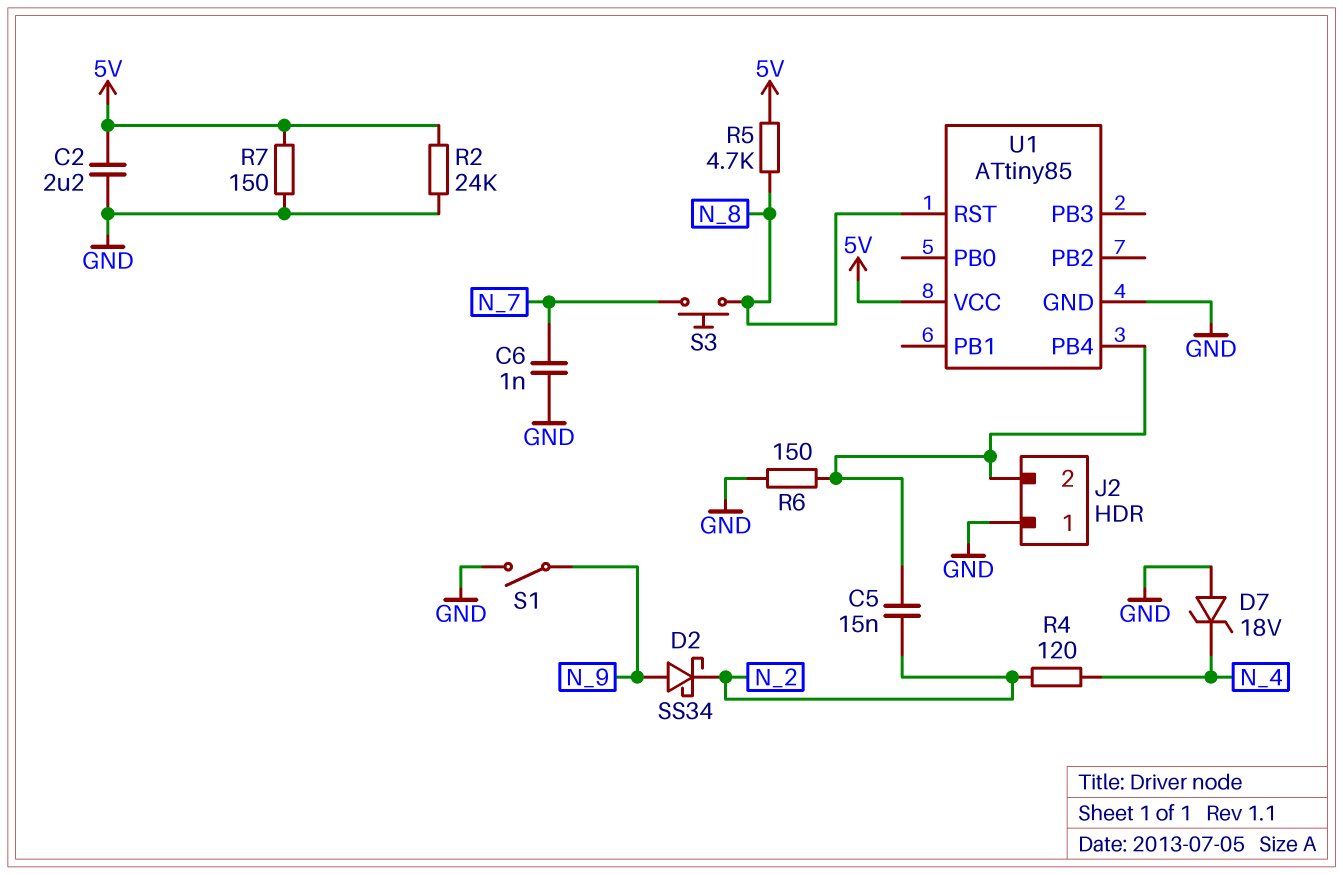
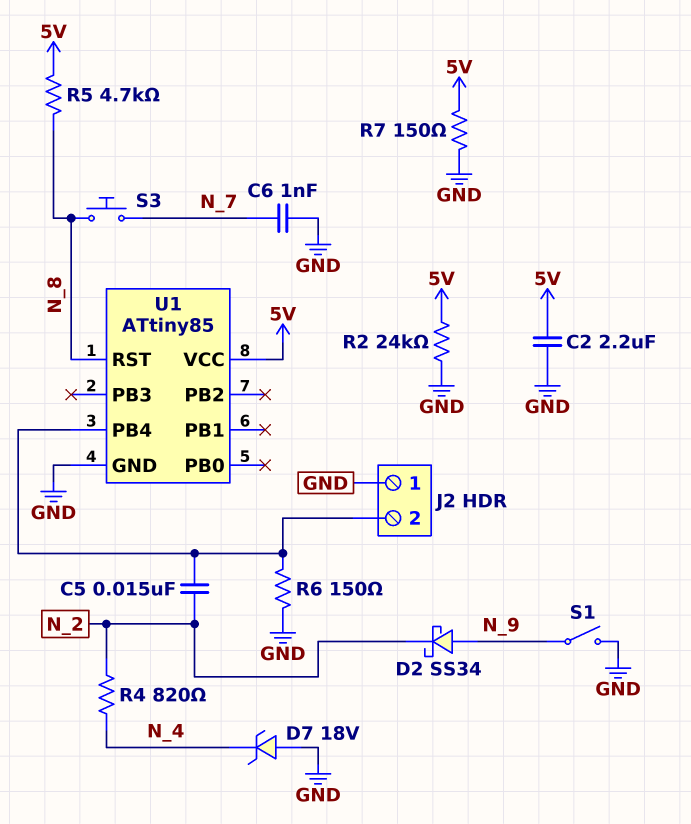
R4: 120 (N_2, N_4) -> 820 (N_2, N_4)

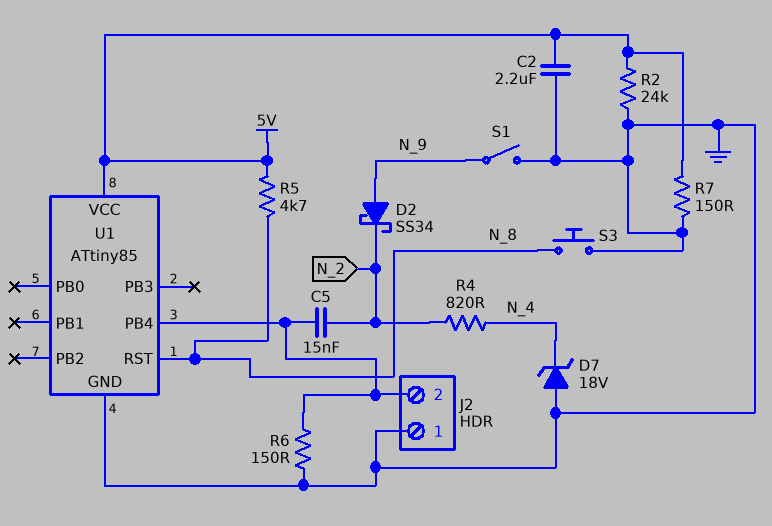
C6: 1nF (GND, N_7) -> none
S3: button (N_7, N_8) -> button (GND, N_8)

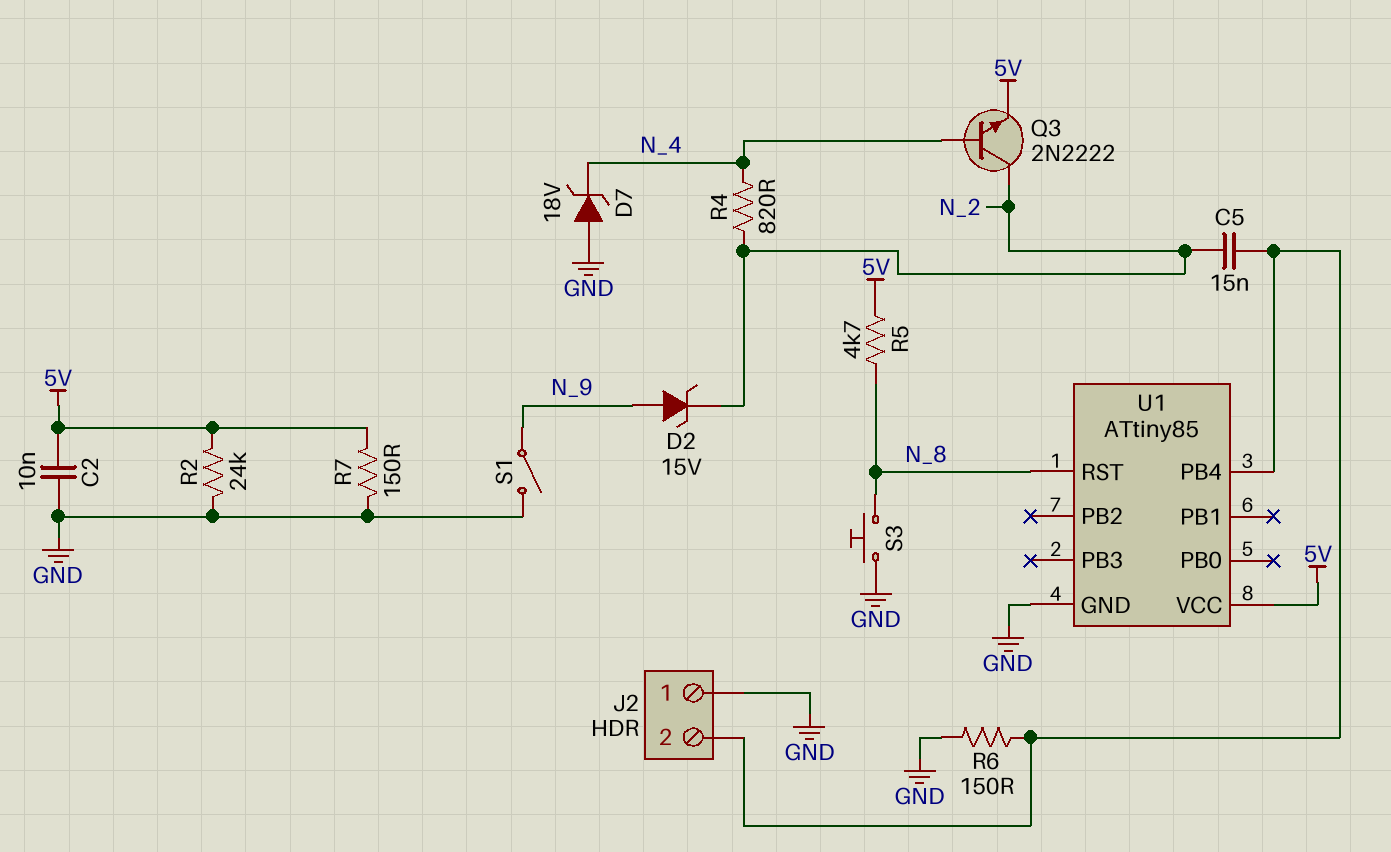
C2: 2.2uF (5V, GND) -> 10nF (5V, GND)
D2: schottky SS34 (A N_9, K N_2) -> zener 15V (A N_9, K N_2)
Q3: none -> NPN 2N2222 (B N_4, C N_2, E 5V)

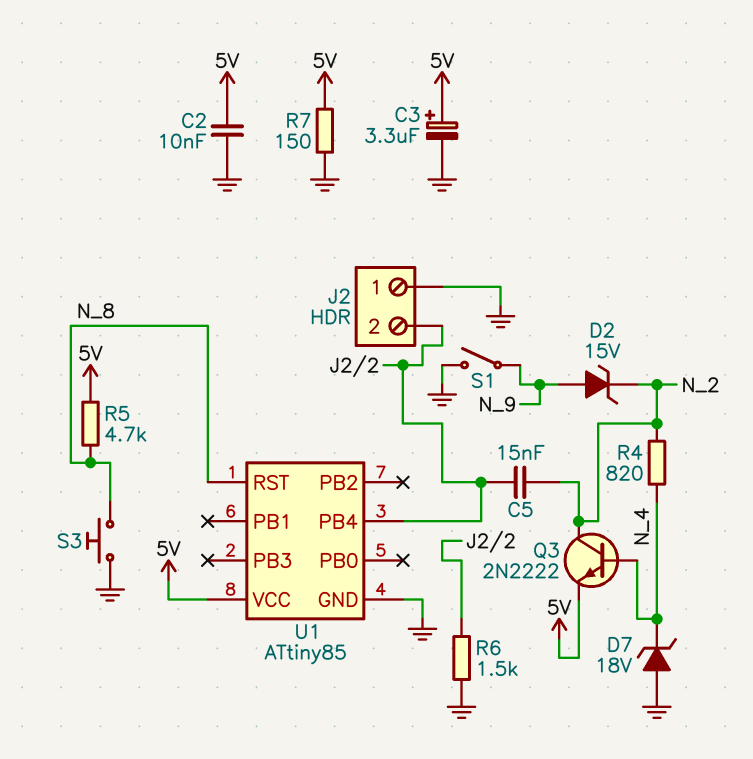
C3: none -> 3.3uF (plus 5V, minus GND)
R2: 24k (5V, GND) -> none
R6: 150 (GND, J2/2) -> 1.5k (GND, J2/2)

